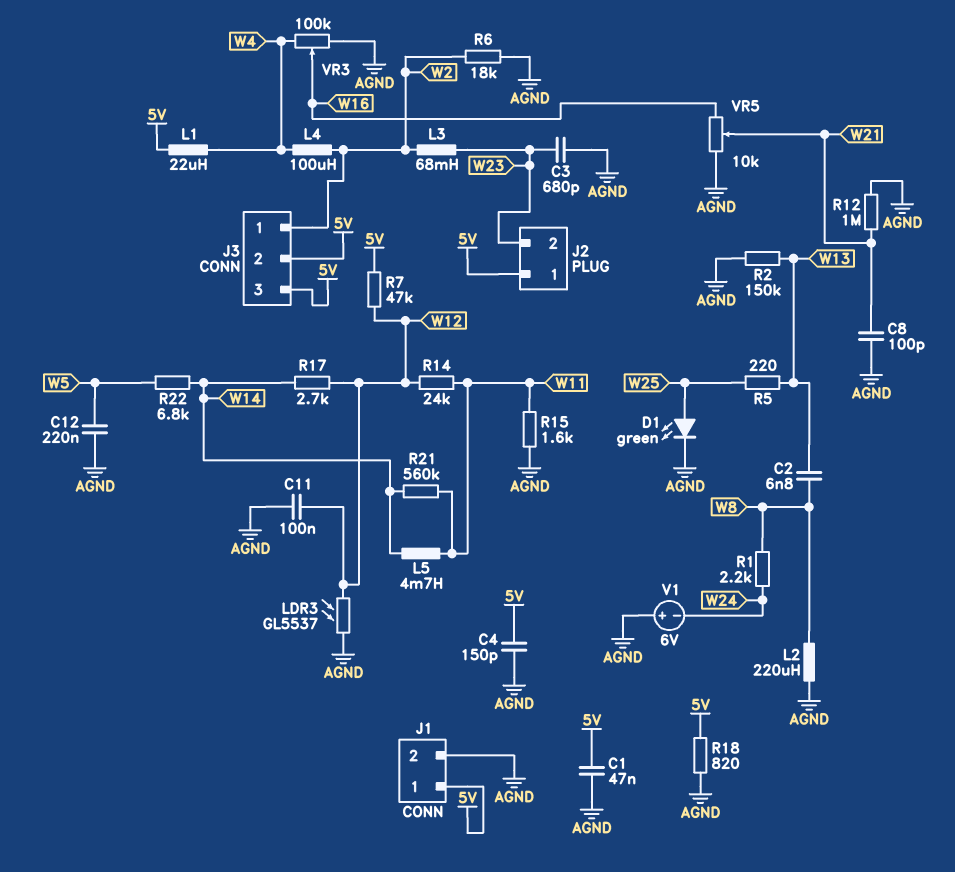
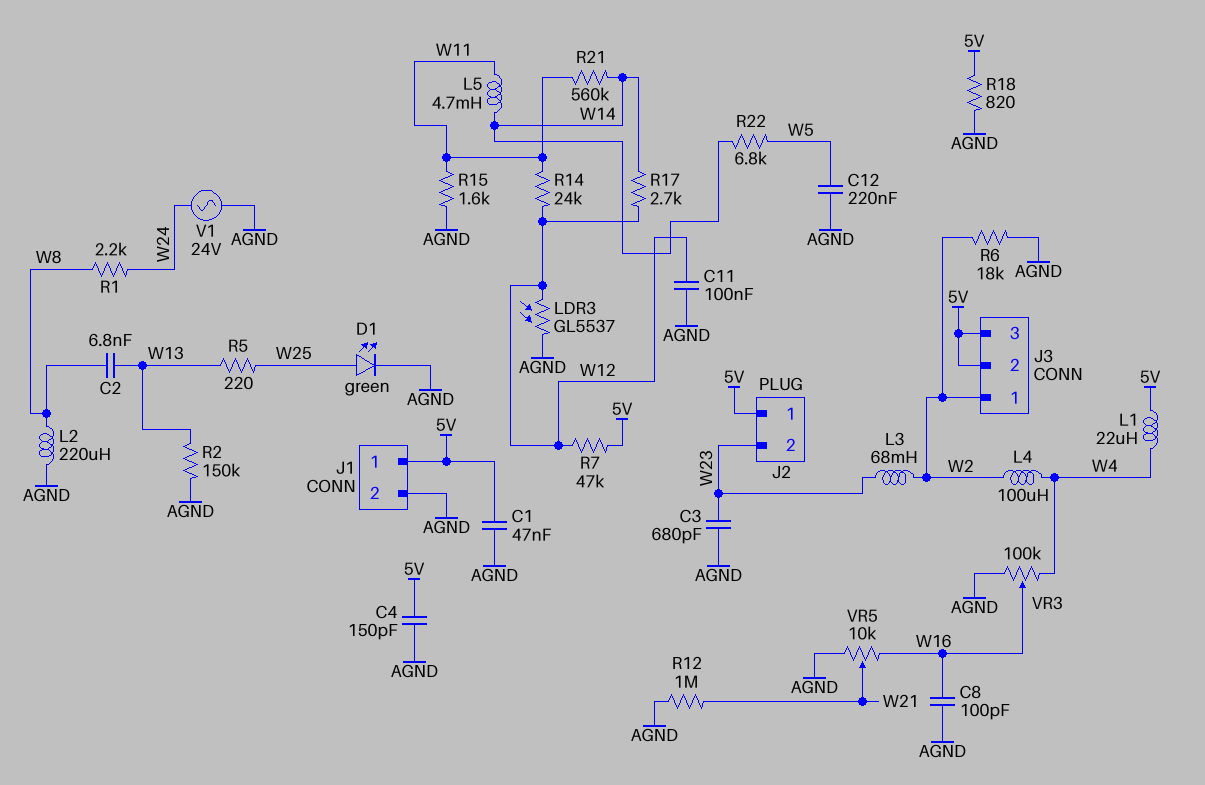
C8: 100pF (AGND, W21) -> 100pF (AGND, W16)
V1: 6V (plus AGND, minus W24) -> AC 24V (AGND, W24)

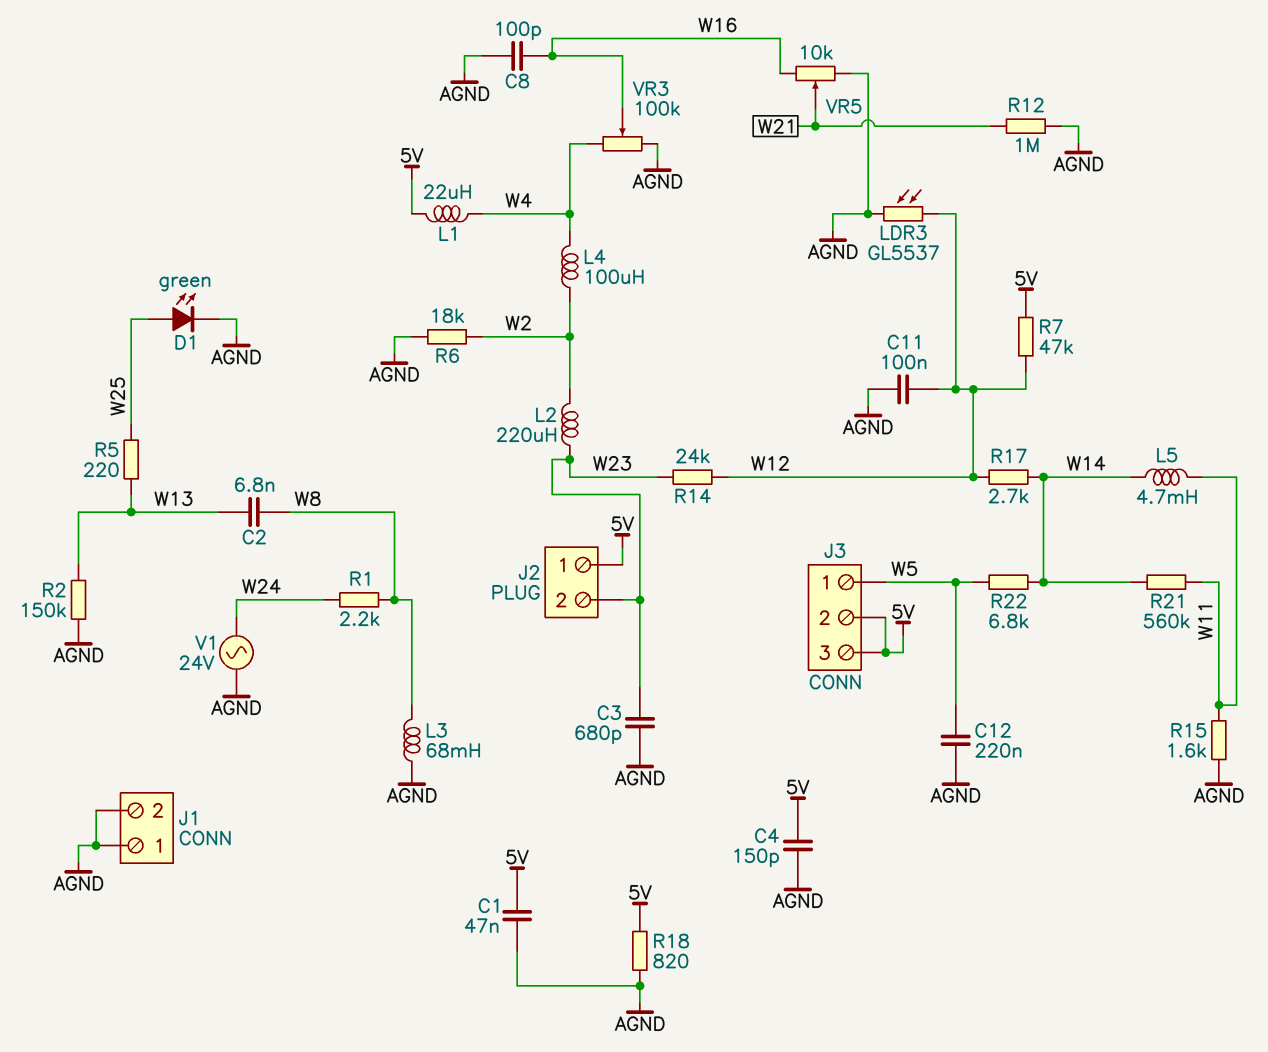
J1 pin 1: 5V -> AGND
J3 pin 1: W2 -> W5
L2: 220uH (AGND, W8) -> 220uH (W2, W23)
L3: 68mH (W2, W23) -> 68mH (AGND, W8)
R14: 24k (W11, W12) -> 24k (W12, W23)

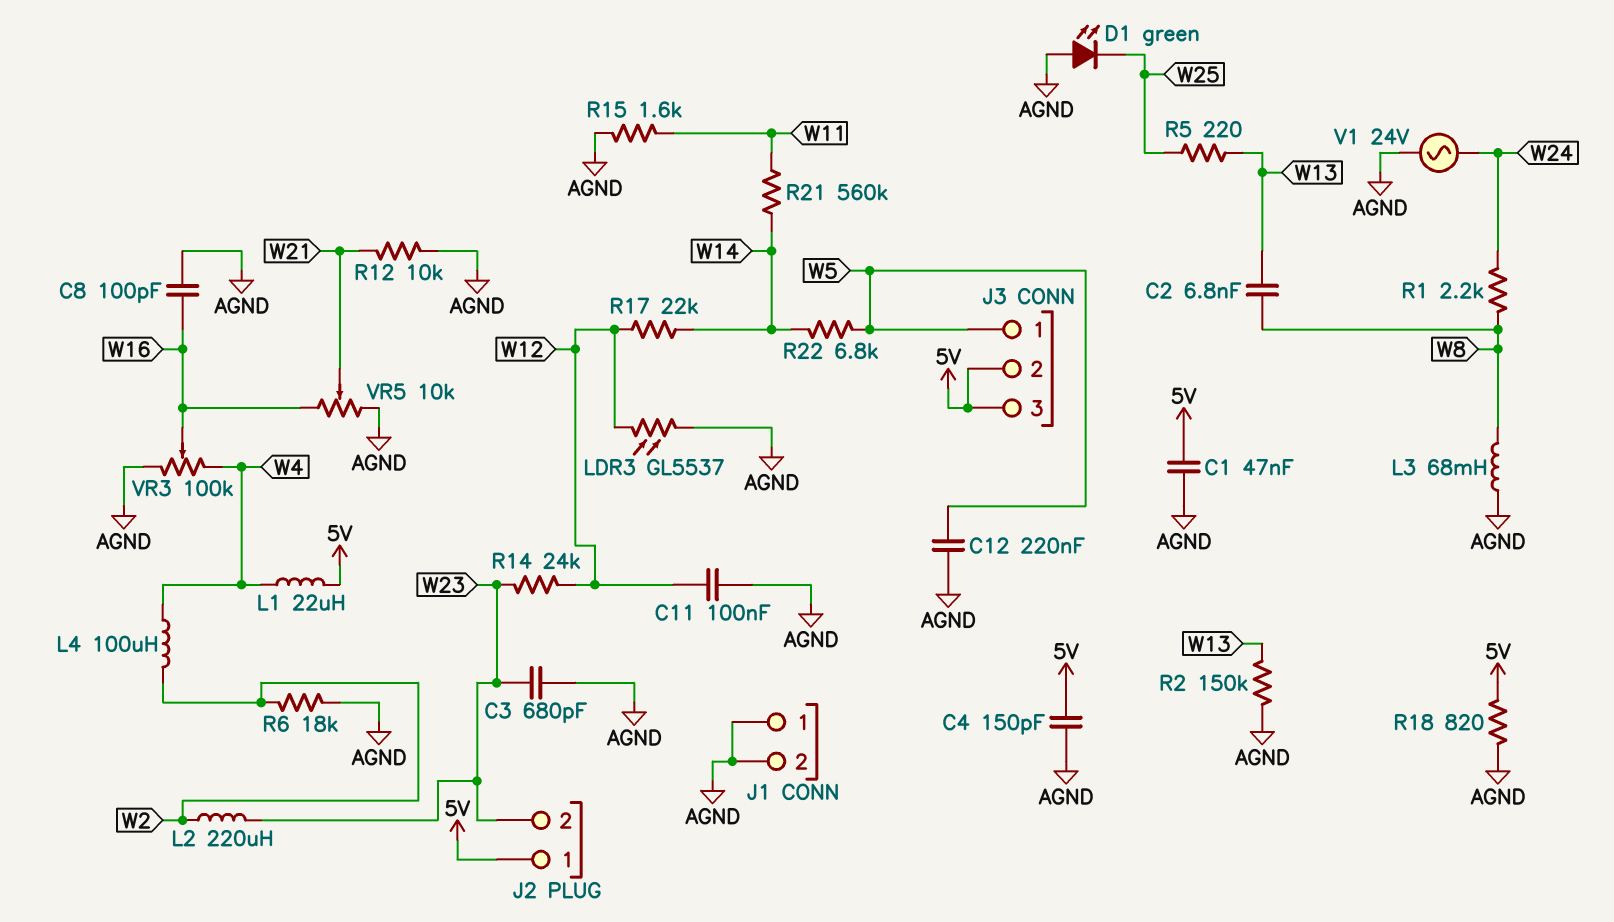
D1: LED green (A W25, K AGND) -> LED green (A AGND, K W25)
L5: 4.7mH (W11, W14) -> none
R7: 47k (5V, W12) -> none
R12: 1M (AGND, W21) -> 10k (AGND, W21)
R17: 2.7k (W12, W14) -> 22k (W12, W14)

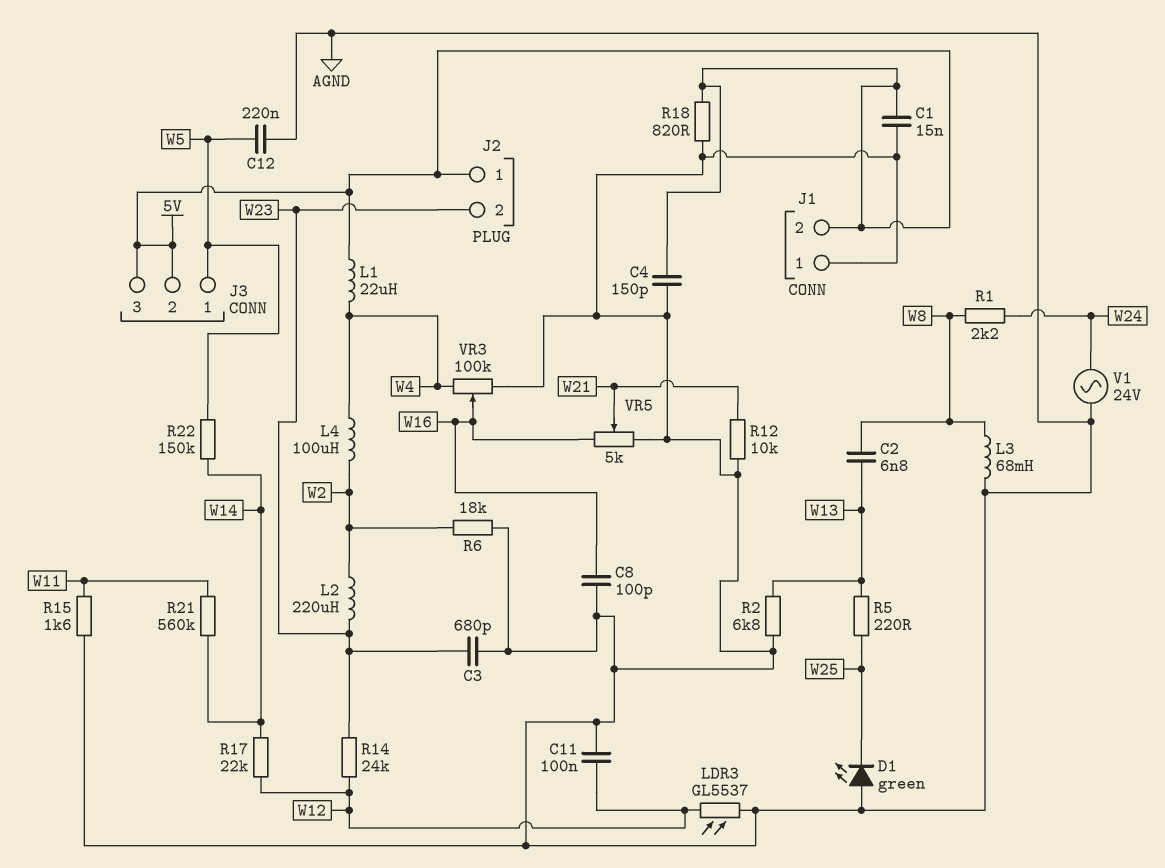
C1: 47nF (5V, AGND) -> 15nF (5V, AGND)
J1 pin 2: AGND -> 5V
R2: 150k (AGND, W13) -> 6.8k (AGND, W13)
R22: 6.8k (W5, W14) -> 150k (W5, W14)
VR5: 10k (AGND, W16, wiper W21) -> 5k (AGND, W16, wiper W21)

